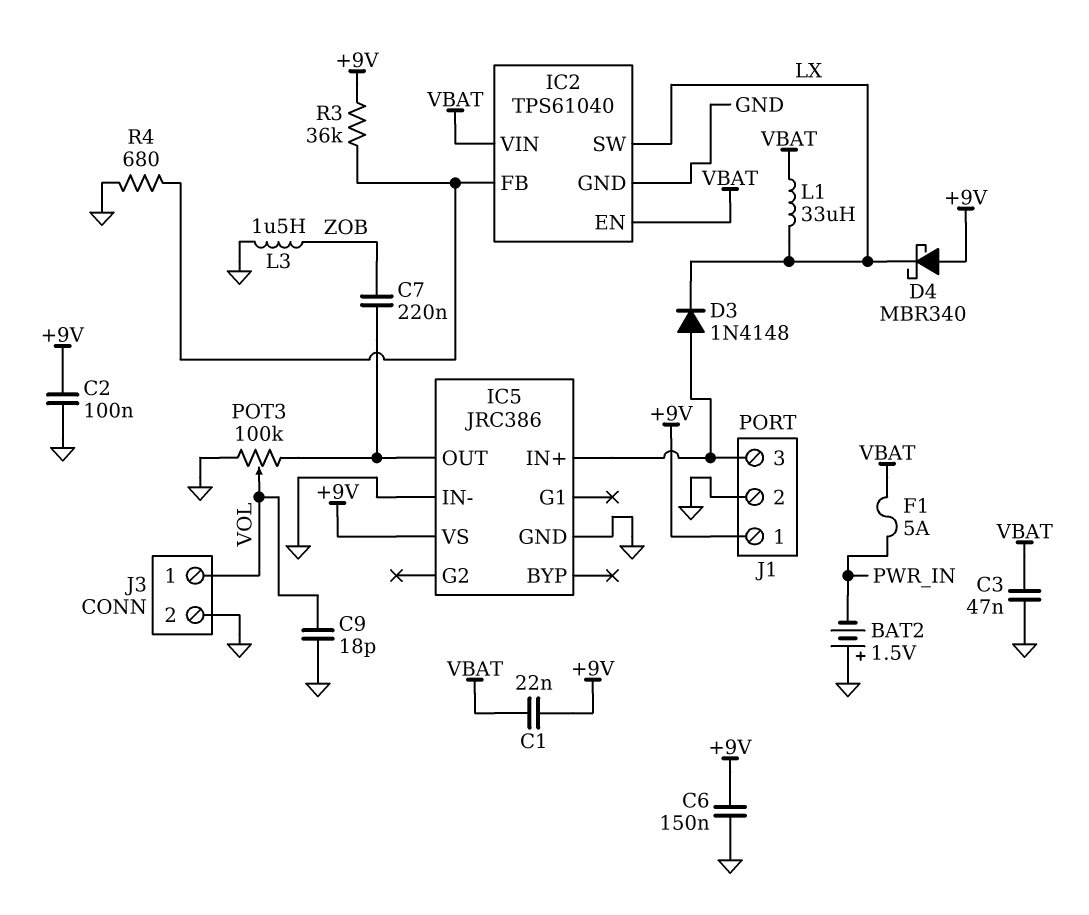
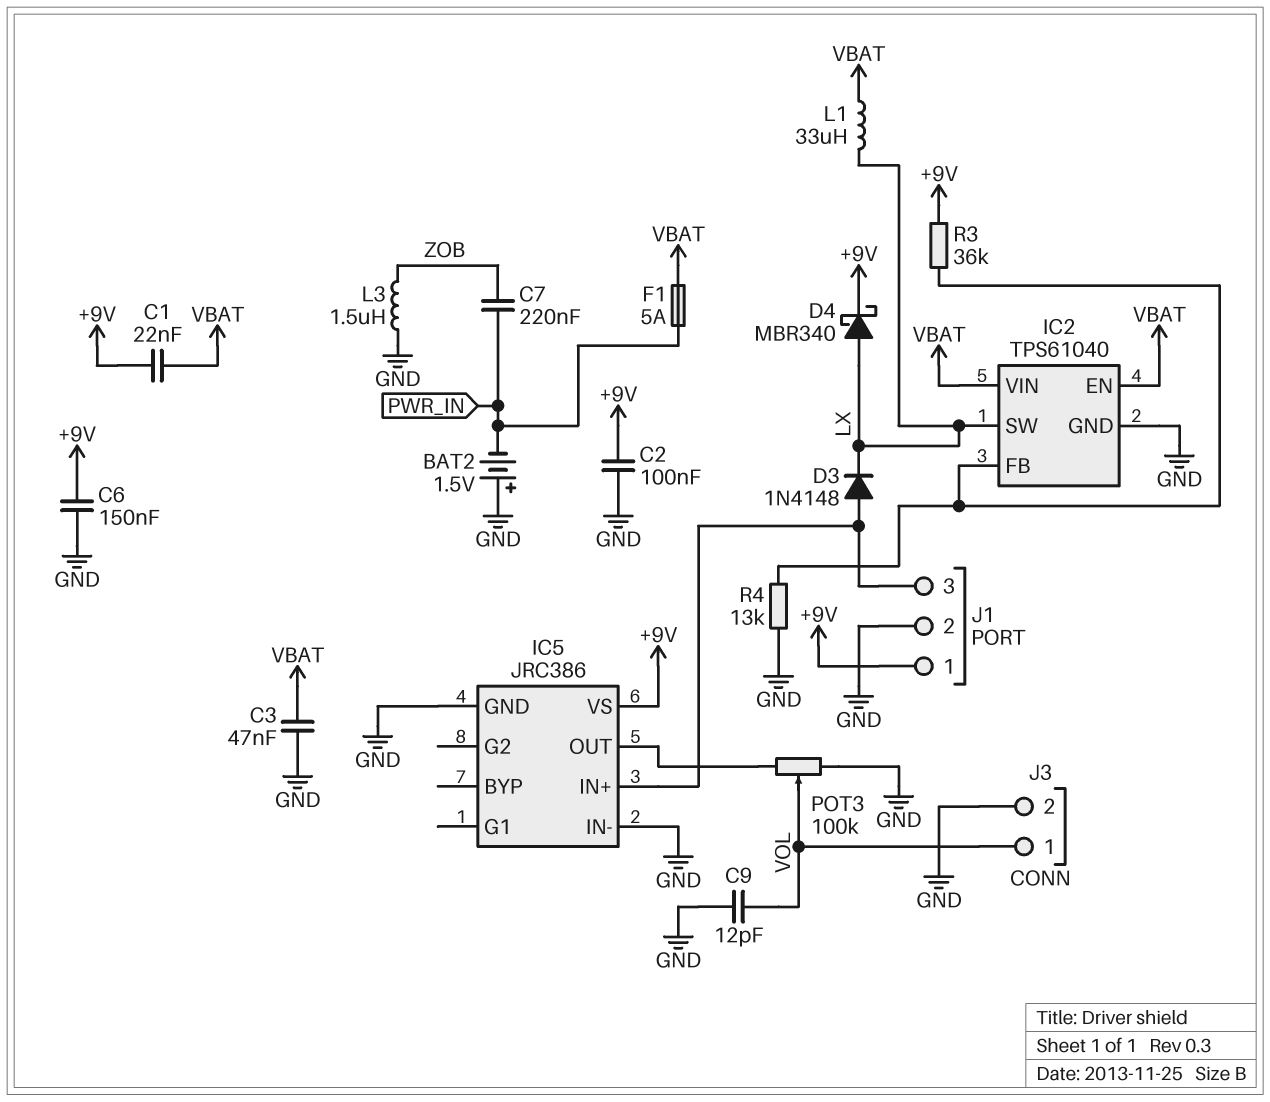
C7: 220nF (IC5/OUT, ZOB) -> 220nF (PWR_IN, ZOB)
C9: 18pF (GND, VOL) -> 12pF (GND, VOL)
D4: schottky MBR340 (A +9V, K LX) -> schottky MBR340 (A LX, K +9V)
R4: 680 (GND, IC2/FB) -> 13k (GND, IC2/FB)

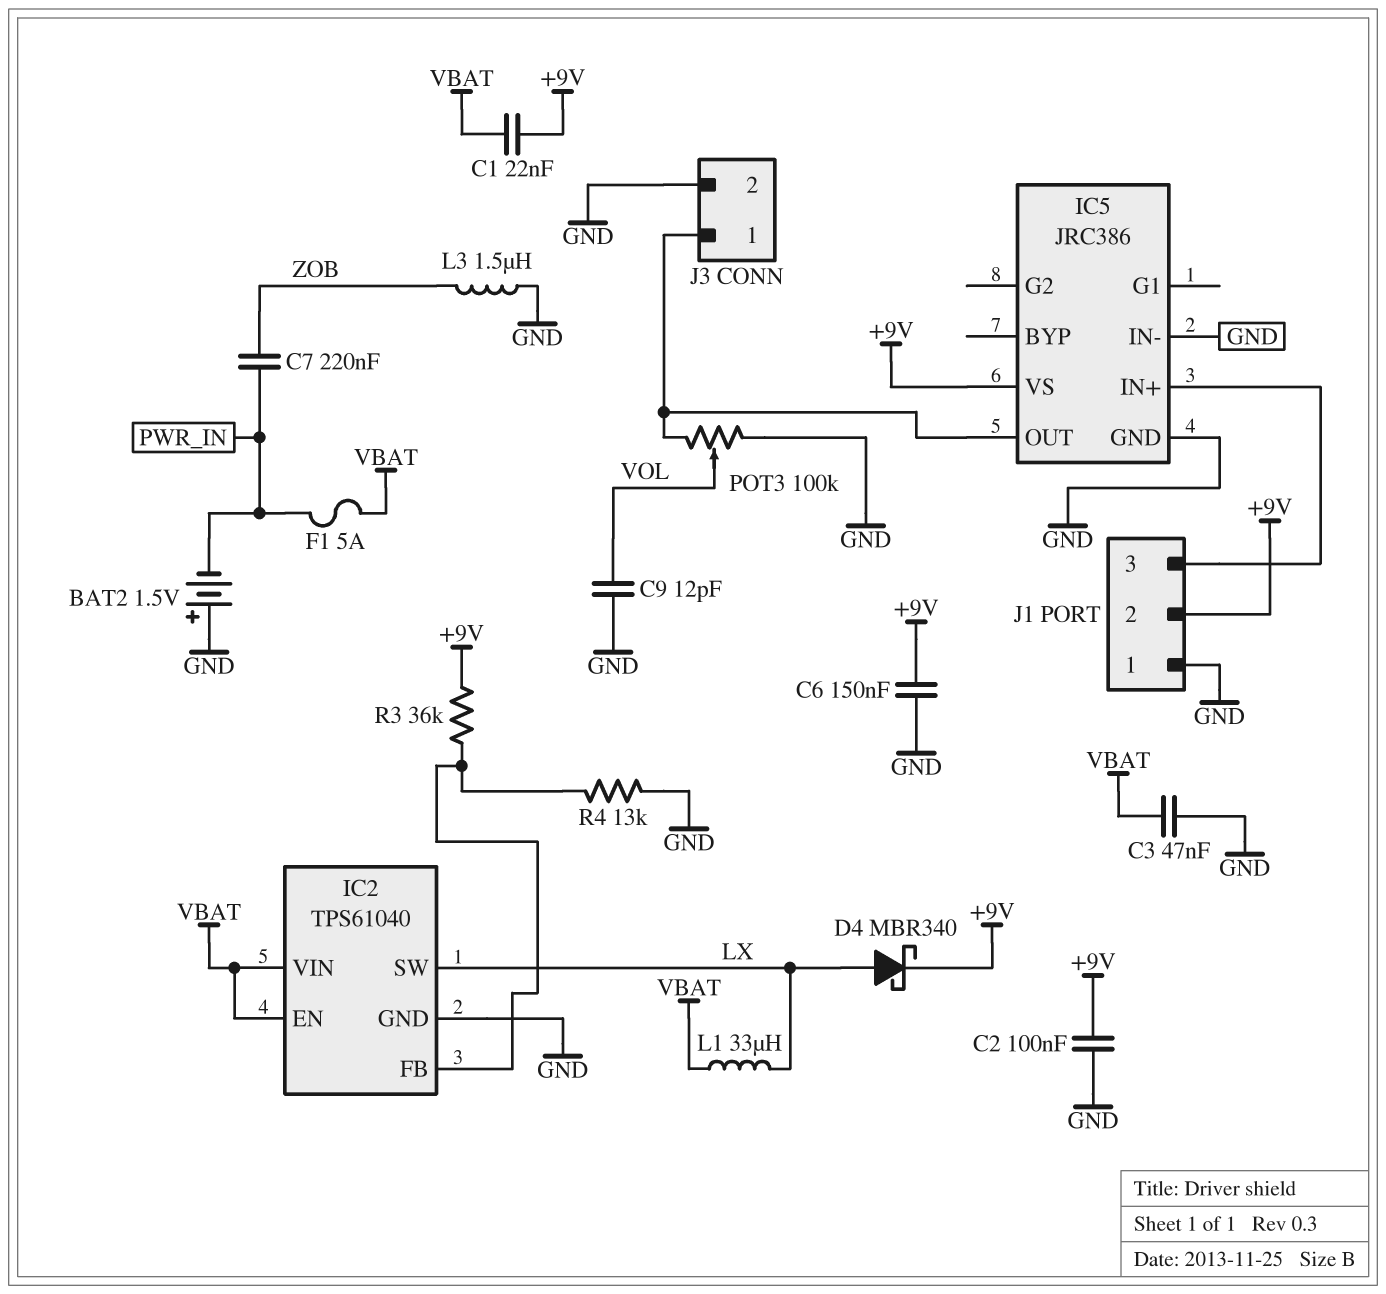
D3: diode 1N4148 (A IC5/IN+, K LX) -> none
J1 pin 1: +9V -> GND
J1 pin 2: GND -> +9V
J3 pin 1: VOL -> IC5/OUT

